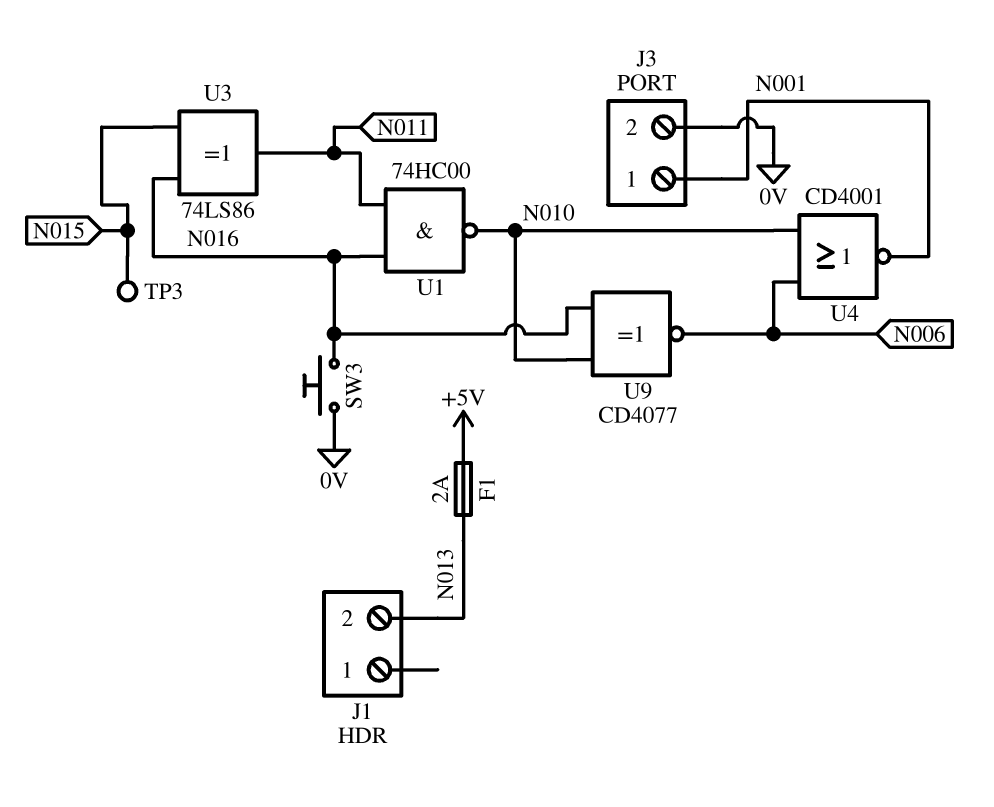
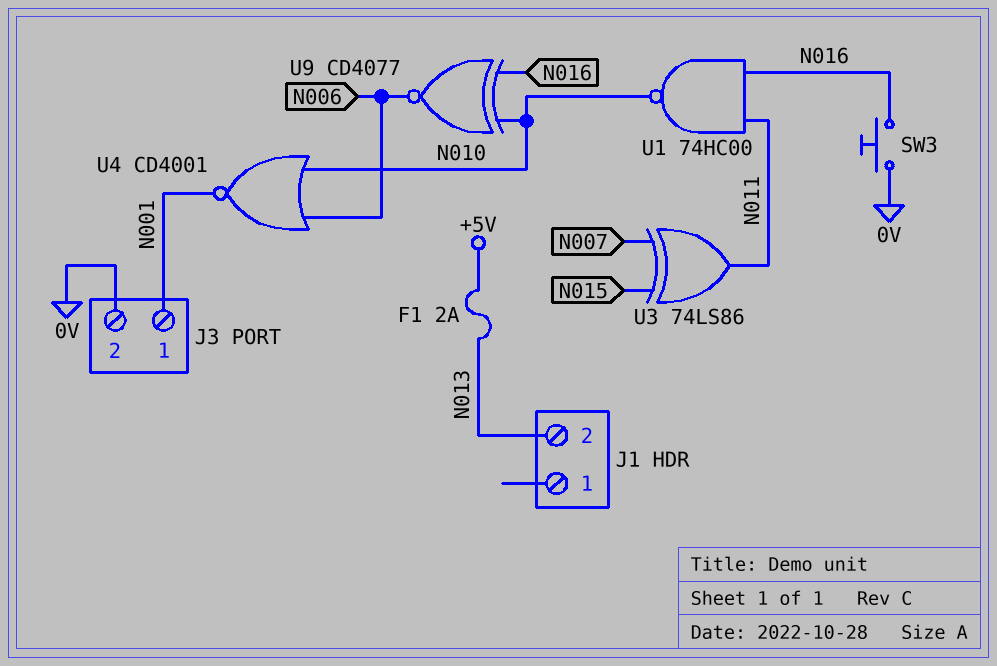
TP3: test point (N015) -> none
U3: XOR 74LS86 (in N015, in N016, out N011) -> XOR 74LS86 (in N007, in N015, out N011)

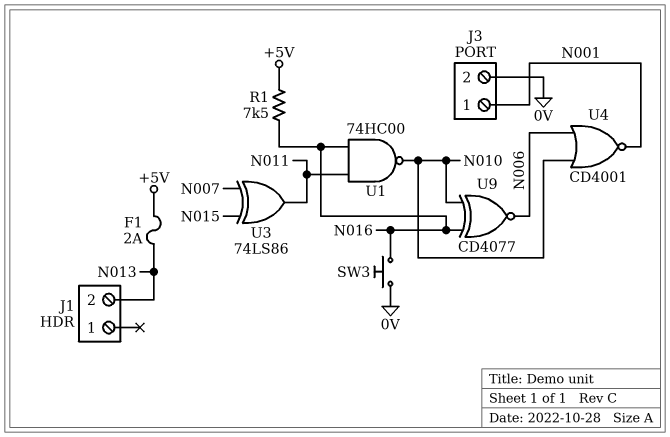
R1: none -> 7.5k (+5V, N016)

